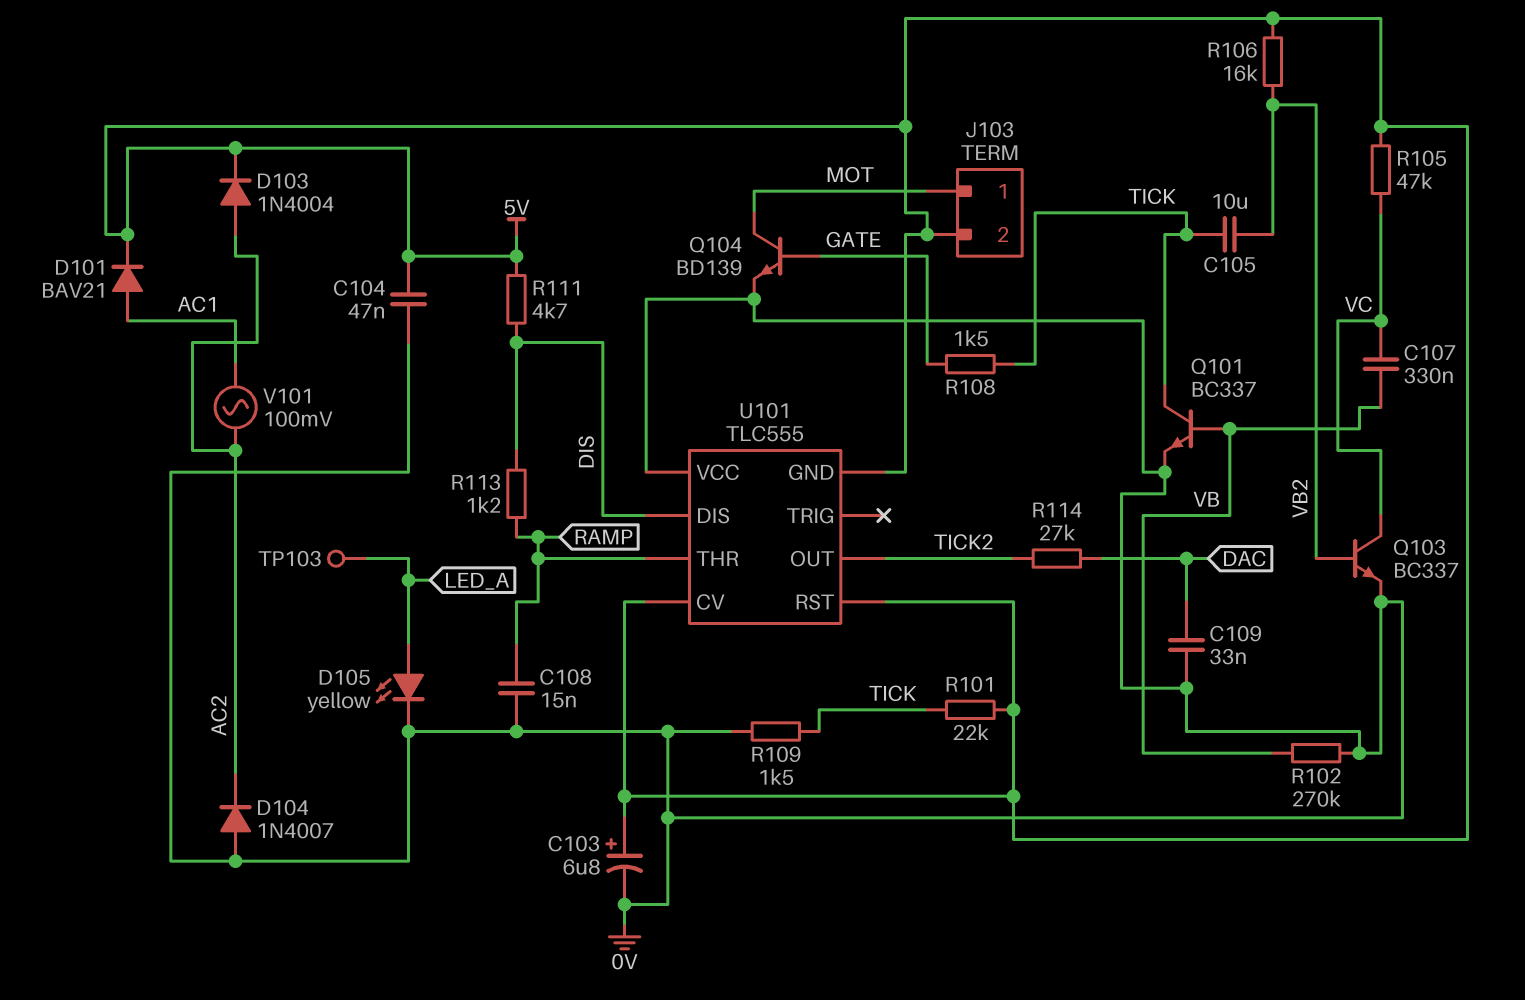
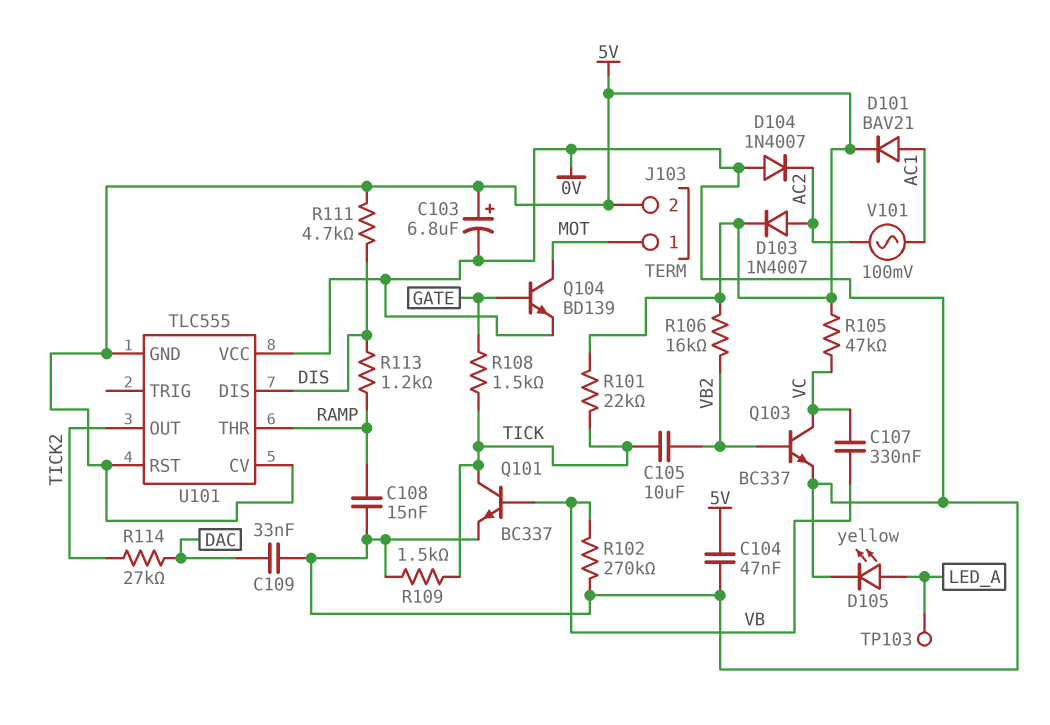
D103: diode 1N4004 (A AC2, K 5V) -> diode 1N4007 (A AC2, K 5V)

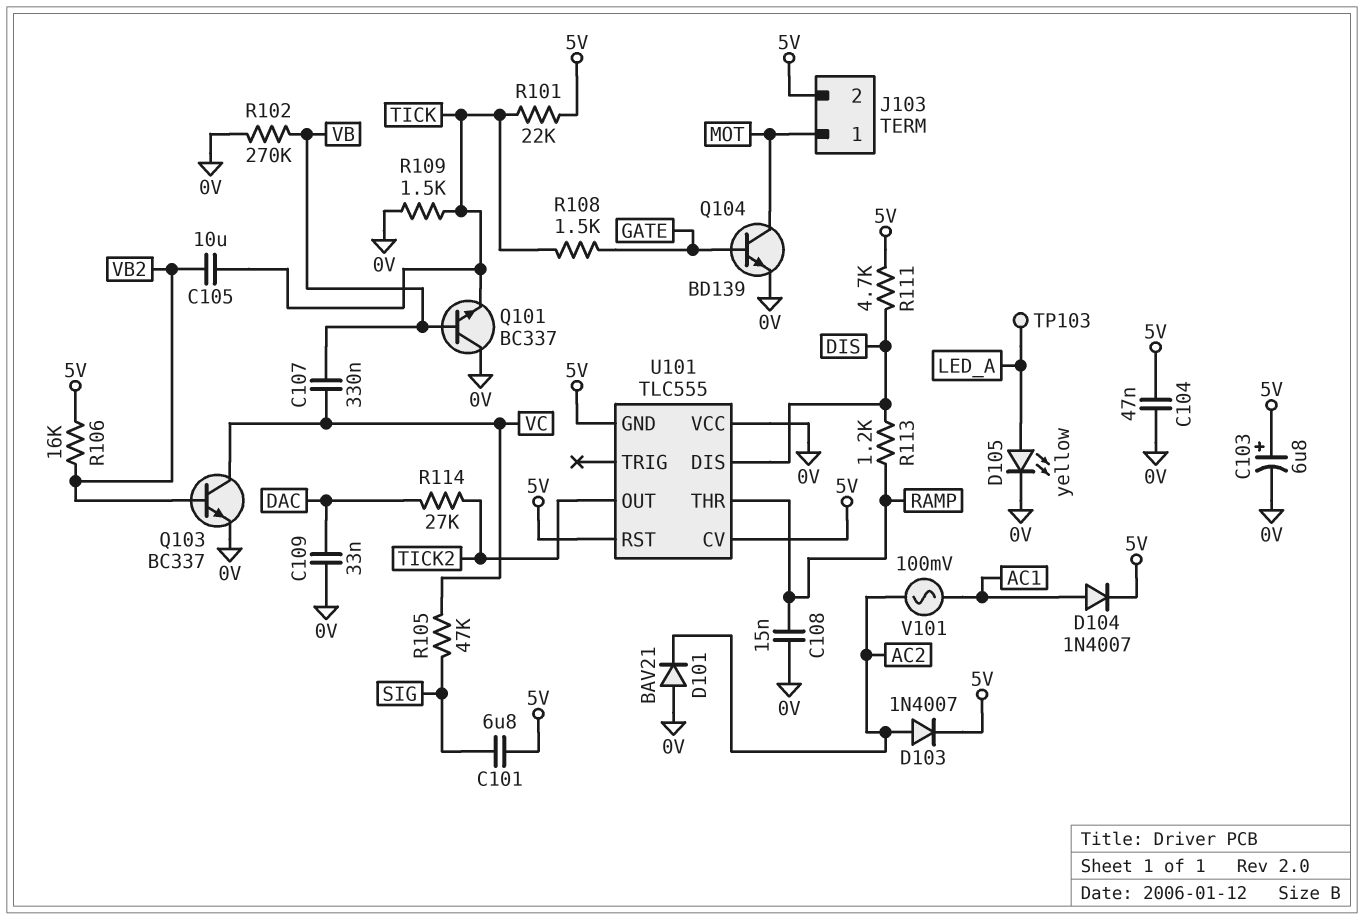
C101: none -> 6.8uF (5V, SIG)
D101: diode BAV21 (A AC1, K 5V) -> diode BAV21 (A 0V, K AC2)
D104: diode 1N4007 (A 0V, K AC2) -> diode 1N4007 (A AC1, K 5V)
Q101: NPN BC337 (B VB, C TICK, E 0V) -> NPN BC337 (B VB, C 0V, E TICK)
R105: 47k (5V, VC) -> 47k (SIG, VC)

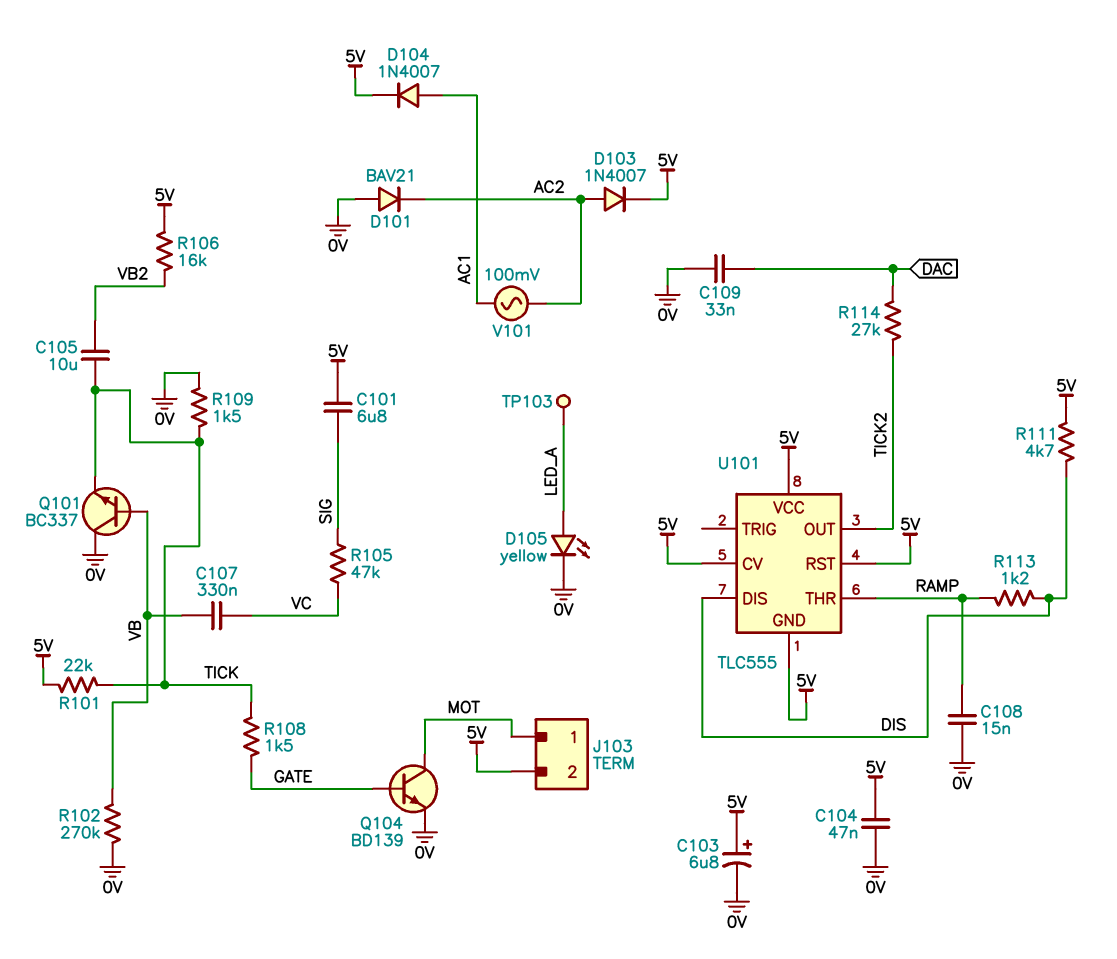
Q103: NPN BC337 (B VB2, C VC, E 0V) -> none
U101 pin VCC: 0V -> 5V

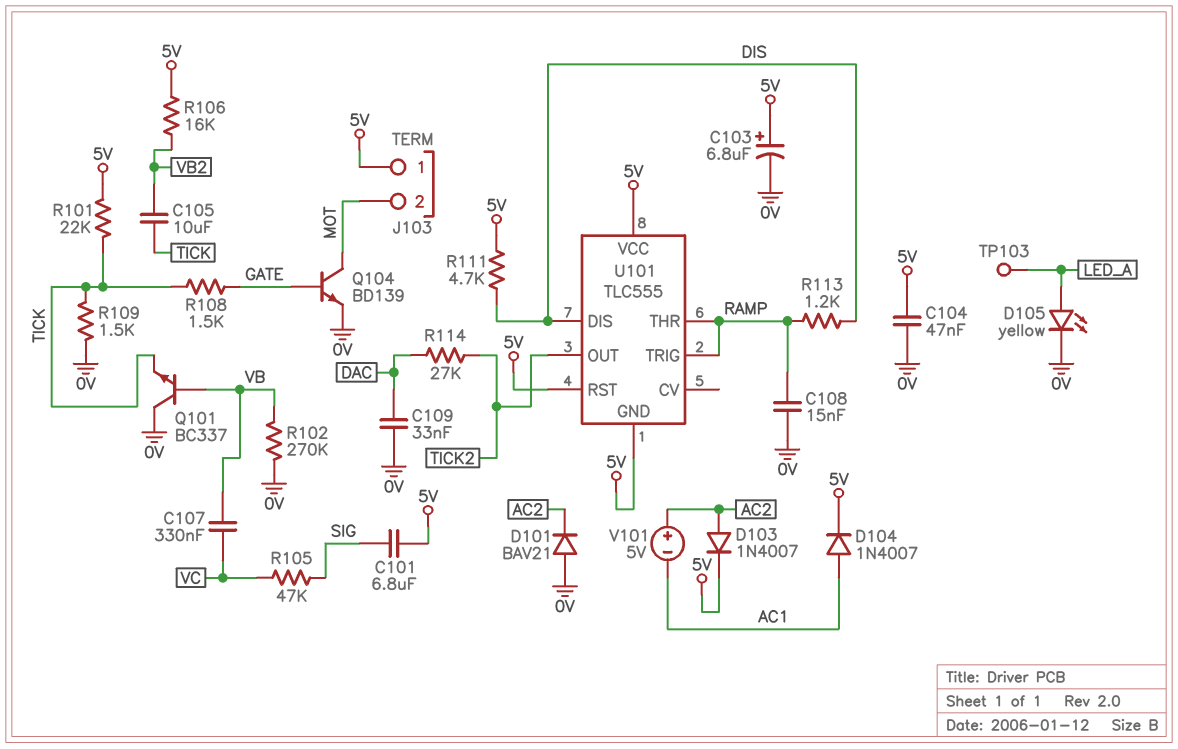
J103 pin 1: MOT -> 5V
J103 pin 2: 5V -> MOT
U101 pin CV: 5V -> none
U101 pin TRIG: none -> RAMP
V101: AC 100mV (AC1, AC2) -> 5V (plus AC2, minus AC1)

